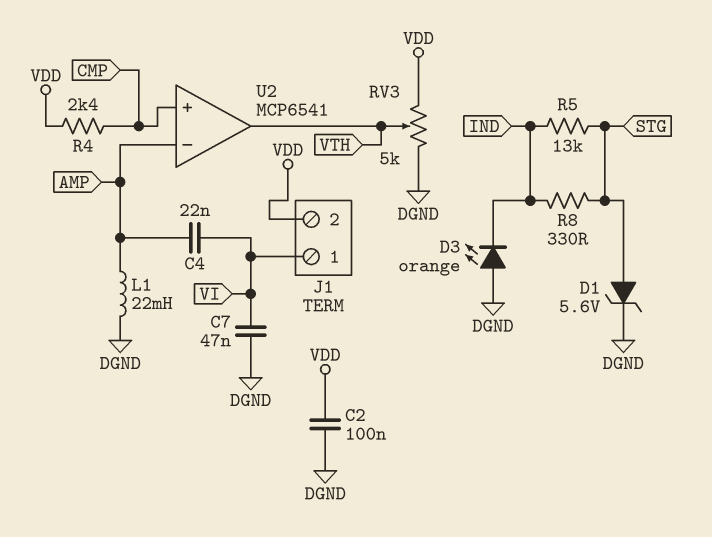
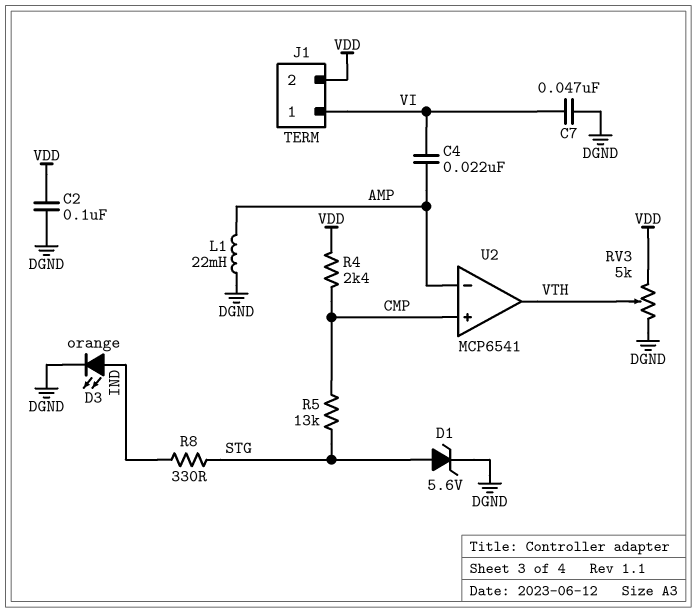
D3: LED orange (A DGND, K IND) -> LED orange (A IND, K DGND)
R5: 13k (IND, STG) -> 13k (CMP, STG)

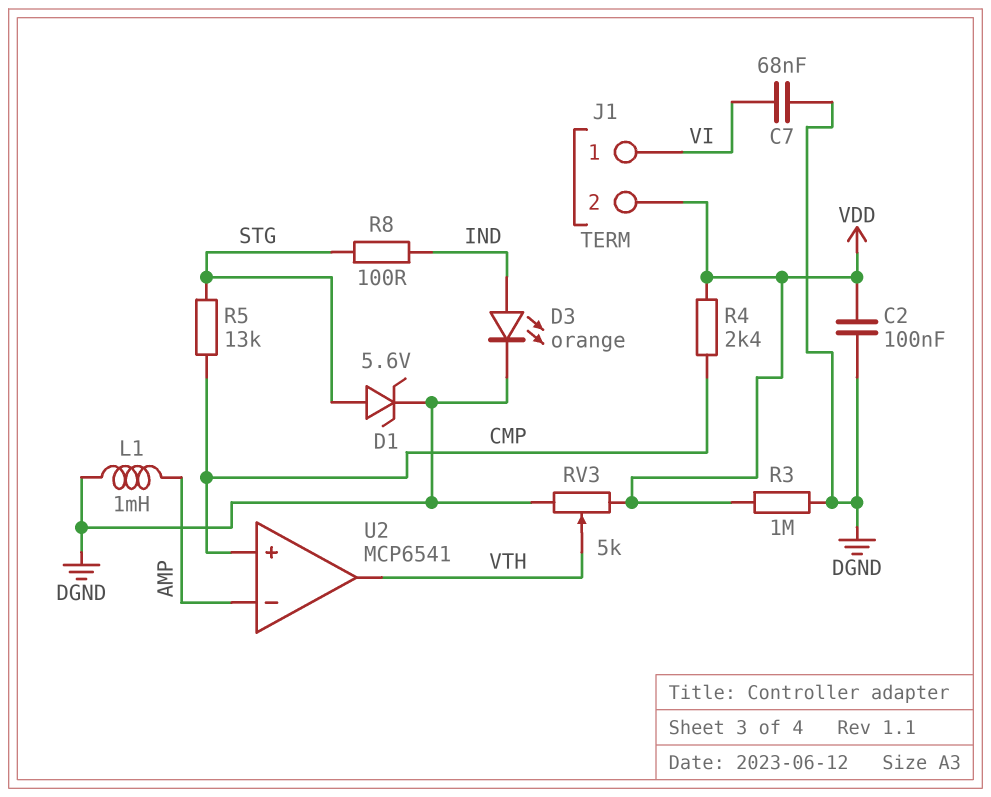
C4: 22nF (AMP, VI) -> none
C7: 47nF (DGND, VI) -> 68nF (DGND, VI)
L1: 22mH (AMP, DGND) -> 1mH (AMP, DGND)
R3: none -> 1M (DGND, VDD)
R8: 330 (IND, STG) -> 100 (IND, STG)

